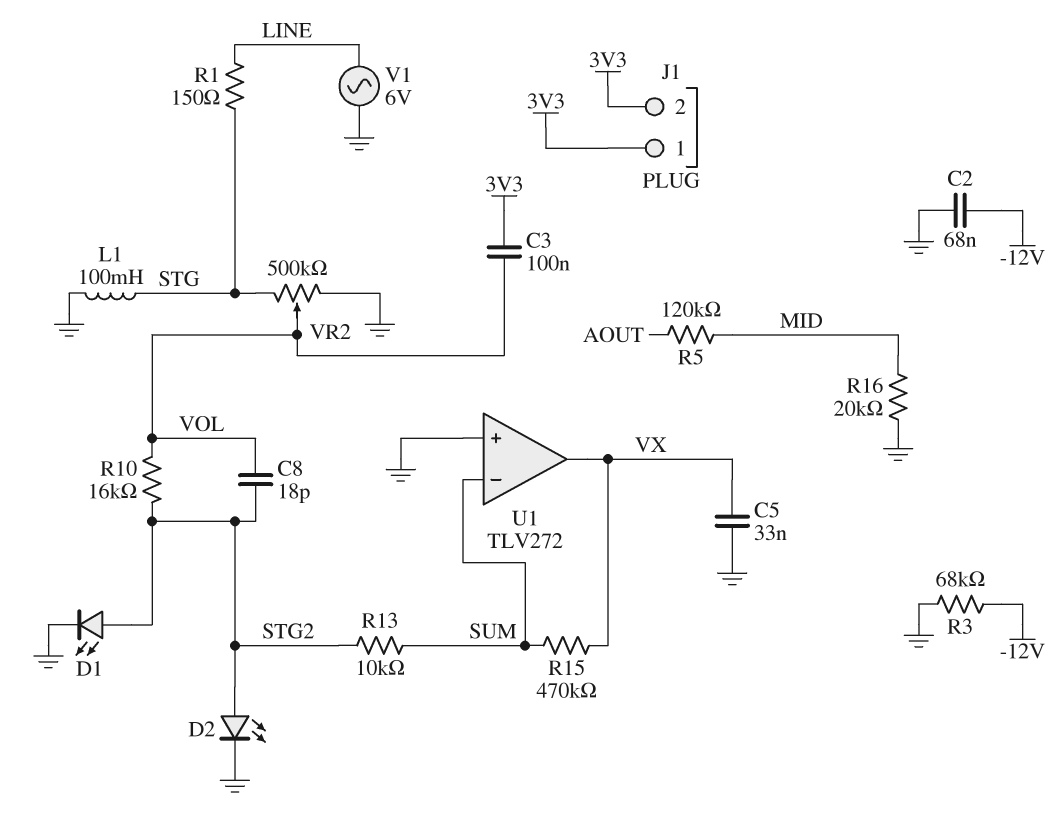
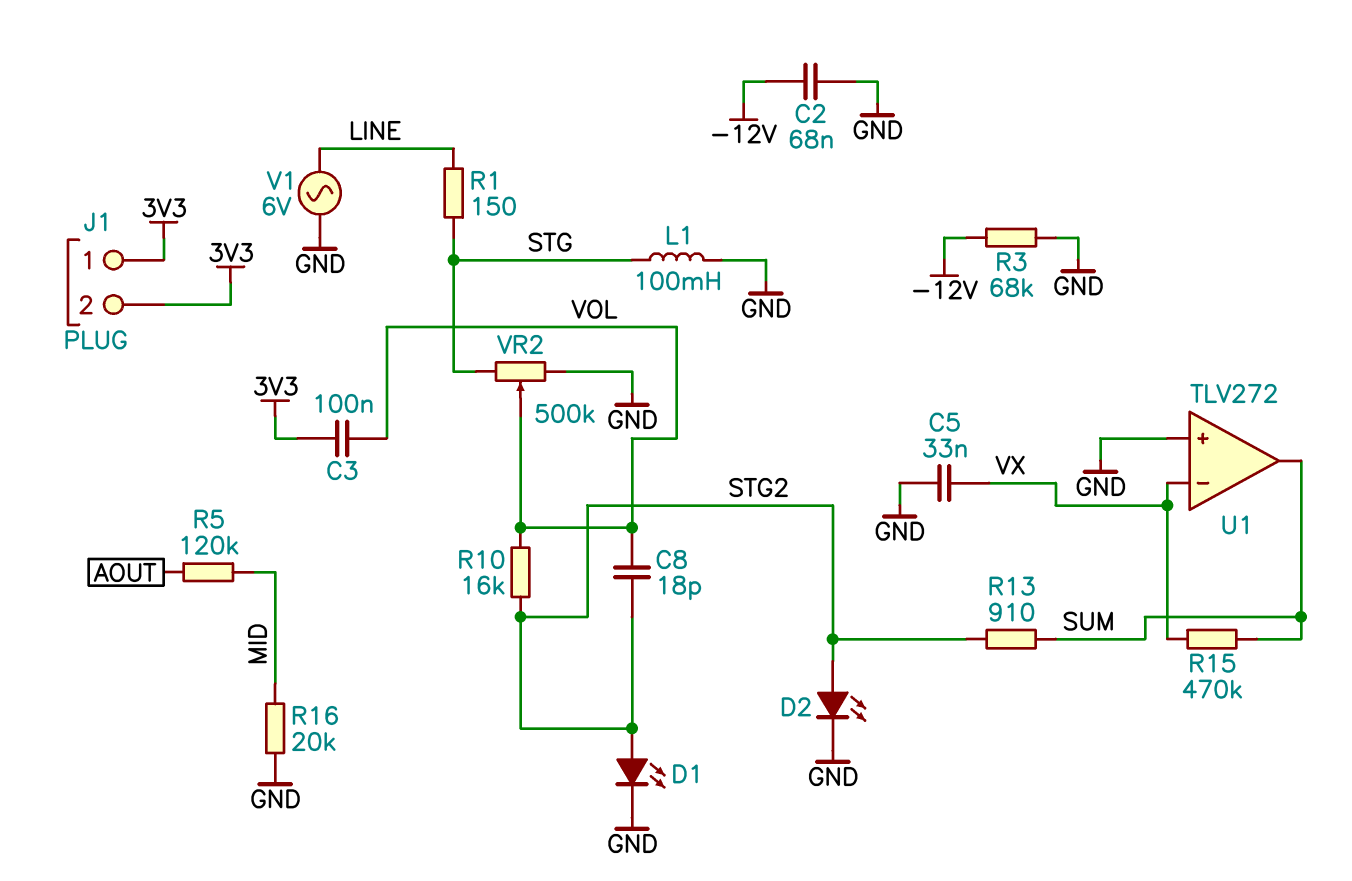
R13: 10k (STG2, SUM) -> 910 (STG2, SUM)
U1 pin in-: SUM -> VX
U1 pin out: VX -> SUM

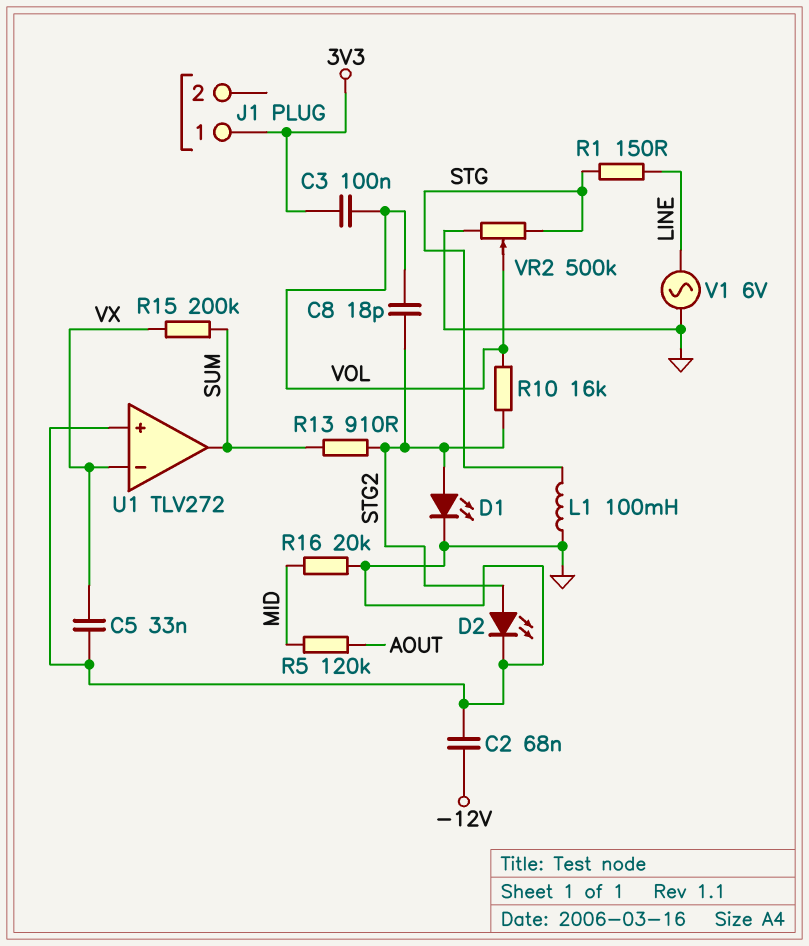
J1 pin 2: 3V3 -> none
R3: 68k (-12V, GND) -> none
R15: 470k (SUM, VX) -> 200k (SUM, VX)

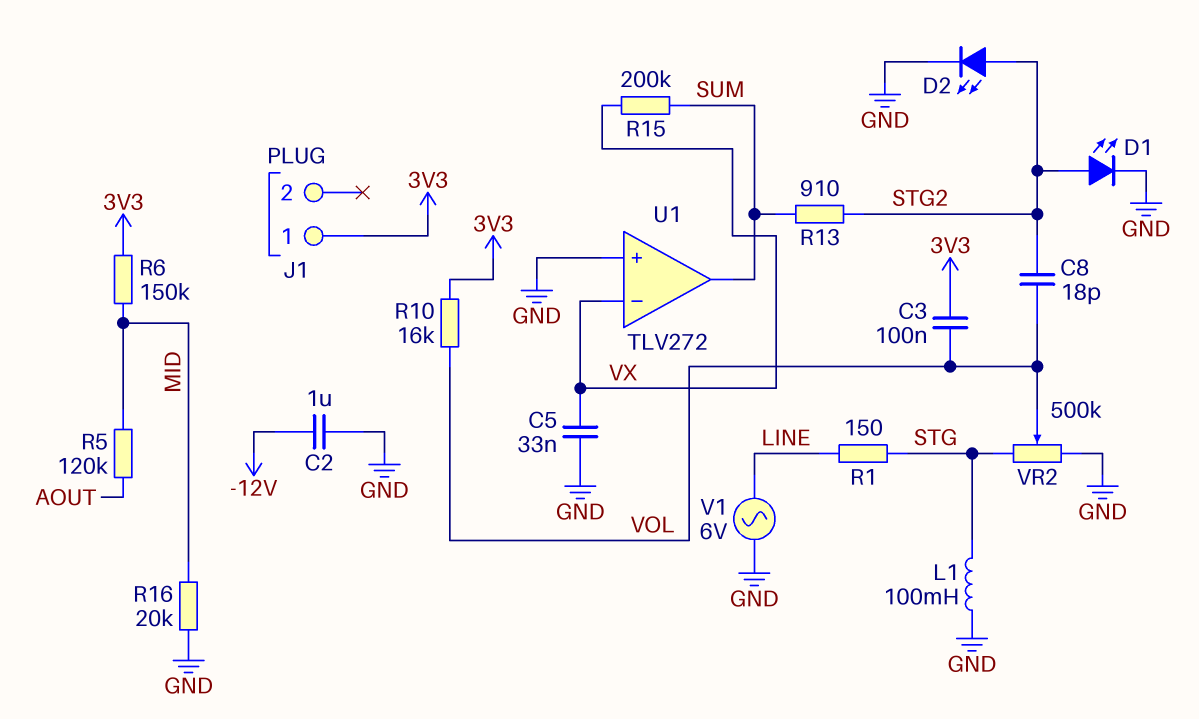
C2: 68nF (-12V, GND) -> 1uF (-12V, GND)
R6: none -> 150k (3V3, MID)
R10: 16k (STG2, VOL) -> 16k (3V3, VOL)

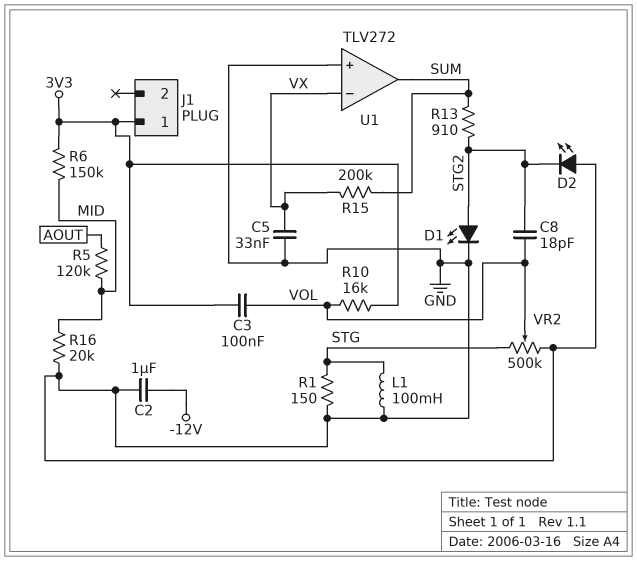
D2: LED (A STG2, K GND) -> LED (A GND, K STG2)
R1: 150 (LINE, STG) -> 150 (GND, STG)
V1: AC 6V (GND, LINE) -> none

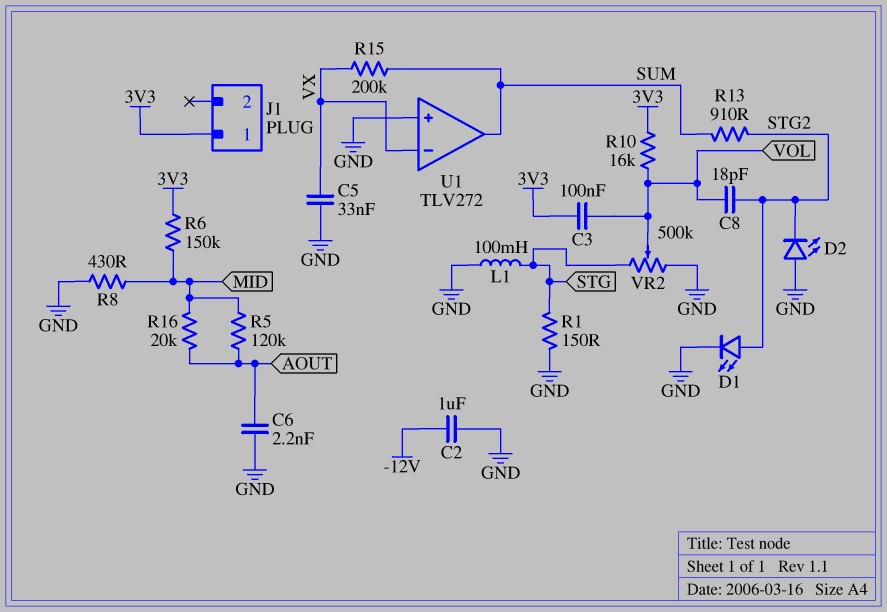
C6: none -> 2.2nF (AOUT, GND)
R8: none -> 430 (GND, MID)
R16: 20k (GND, MID) -> 20k (AOUT, MID)

